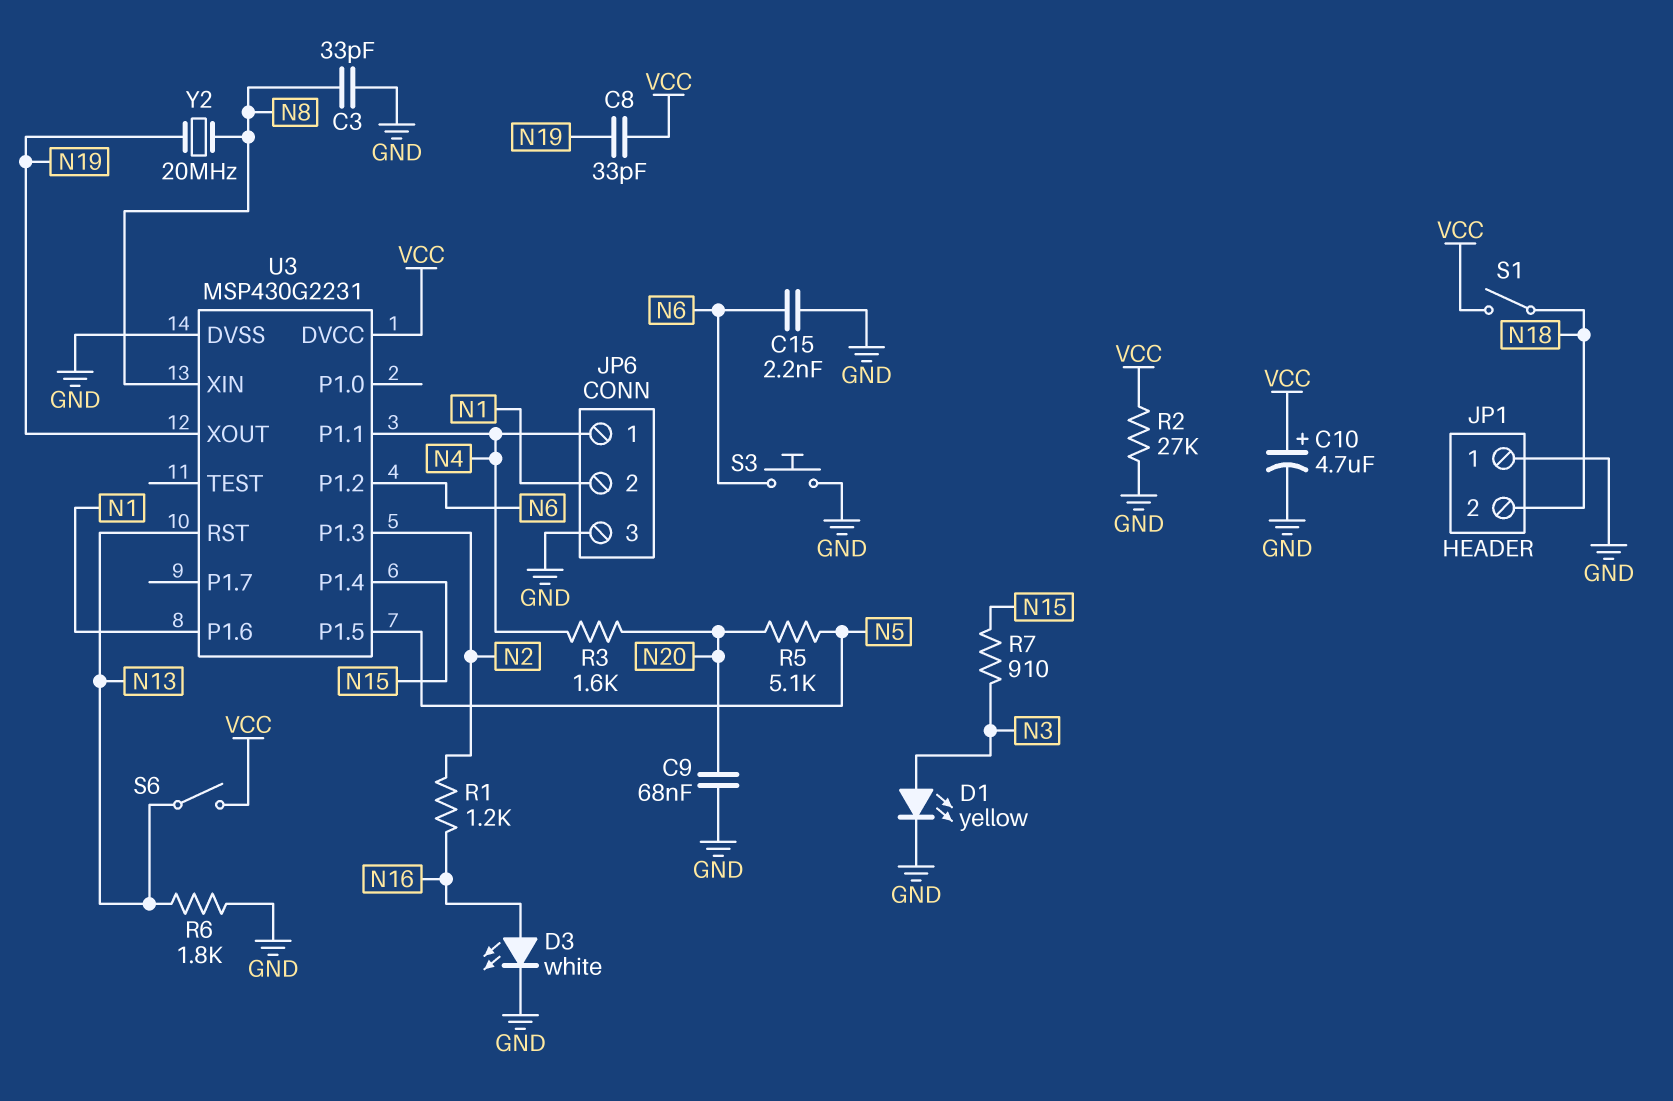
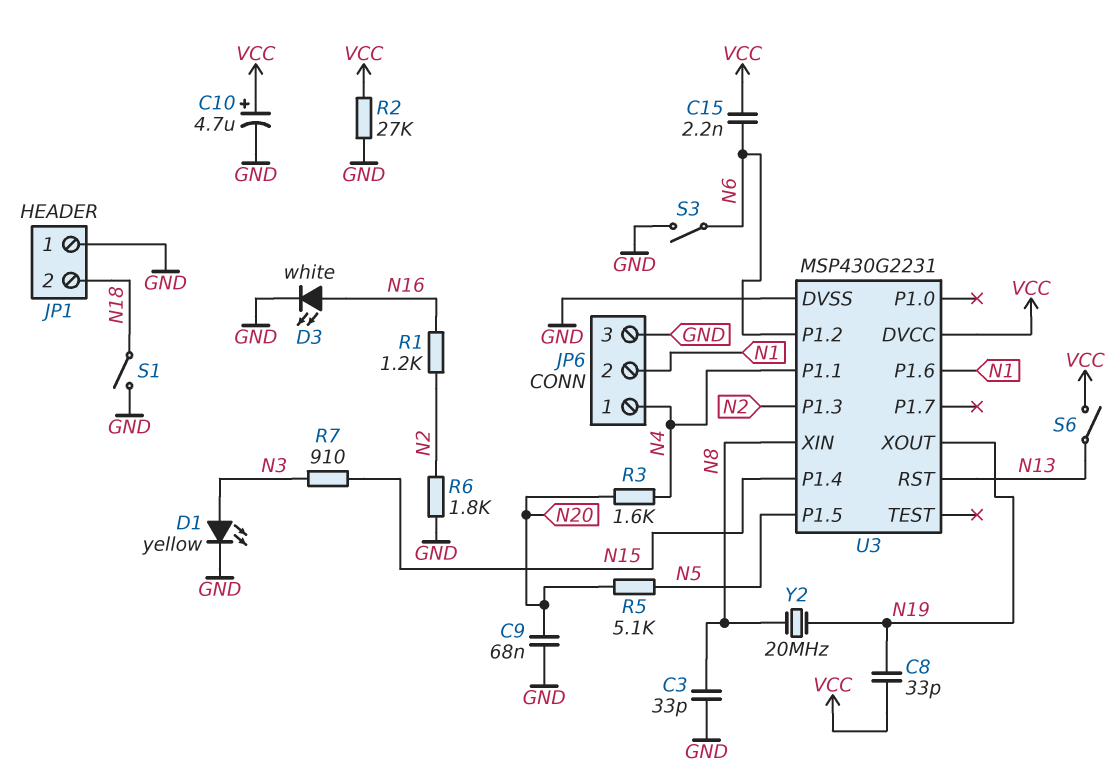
C15: 2.2nF (GND, N6) -> 2.2nF (N6, VCC)
R6: 1.8k (GND, N13) -> 1.8k (GND, N2)
S1: switch (N18, VCC) -> switch (GND, N18)
S3: button (GND, N6) -> switch (GND, N6)

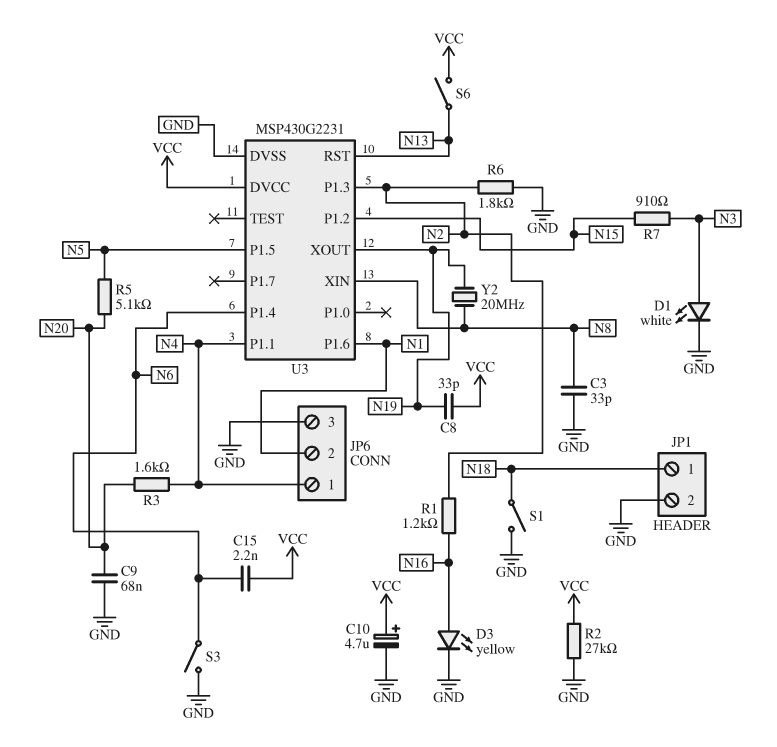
D1: LED yellow (A N3, K GND) -> LED white (A N3, K GND)
D3: LED white (A N16, K GND) -> LED yellow (A N16, K GND)
JP1 pin 1: GND -> N18
JP1 pin 2: N18 -> GND
U3 pin P1.2: N6 -> N15
U3 pin P1.4: N15 -> N6

